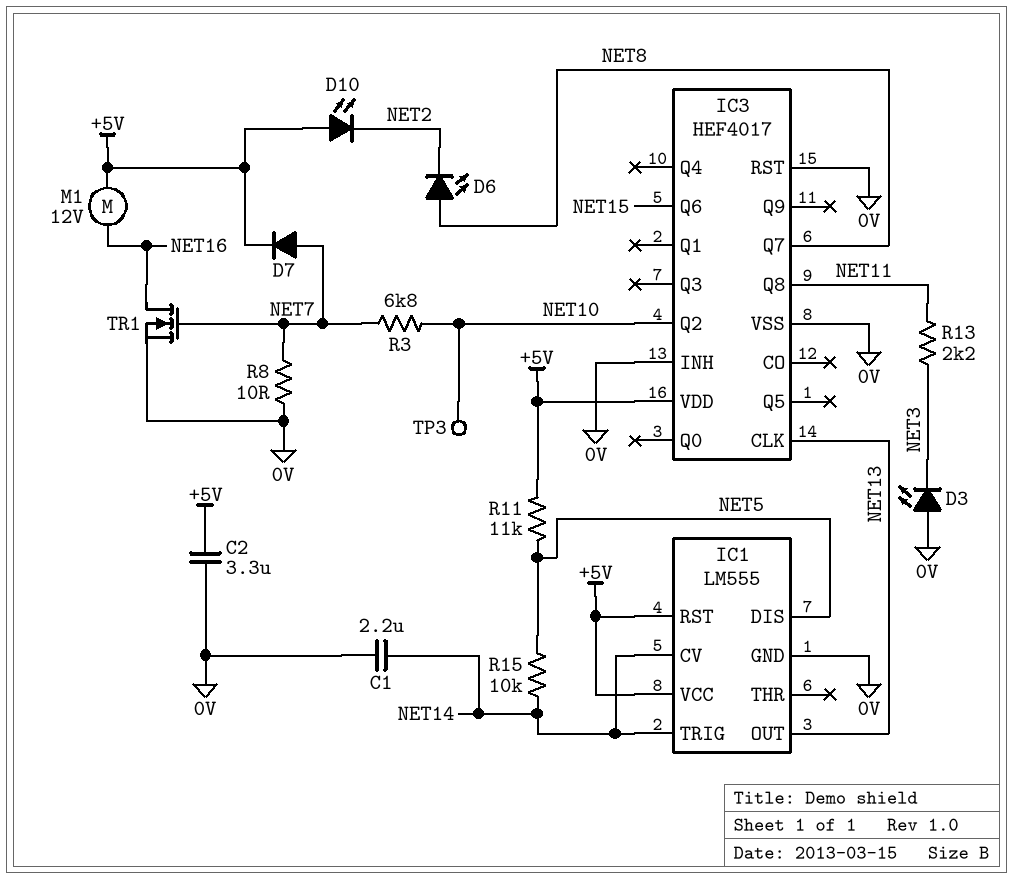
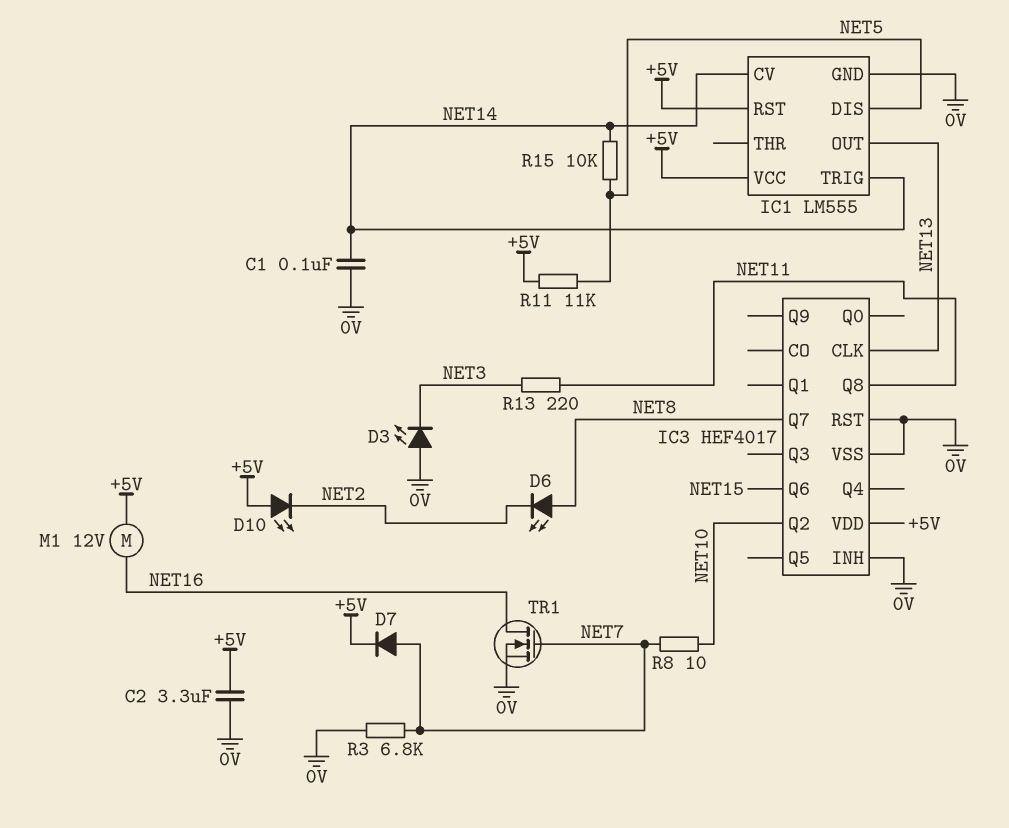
C1: 2.2uF (0V, NET14) -> 100nF (0V, NET14)
R3: 6.8k (NET7, NET10) -> 6.8k (0V, NET7)
R8: 10 (0V, NET7) -> 10 (NET7, NET10)
R13: 2.2k (NET3, NET11) -> 220 (NET3, NET11)
TP3: test point (NET10) -> none

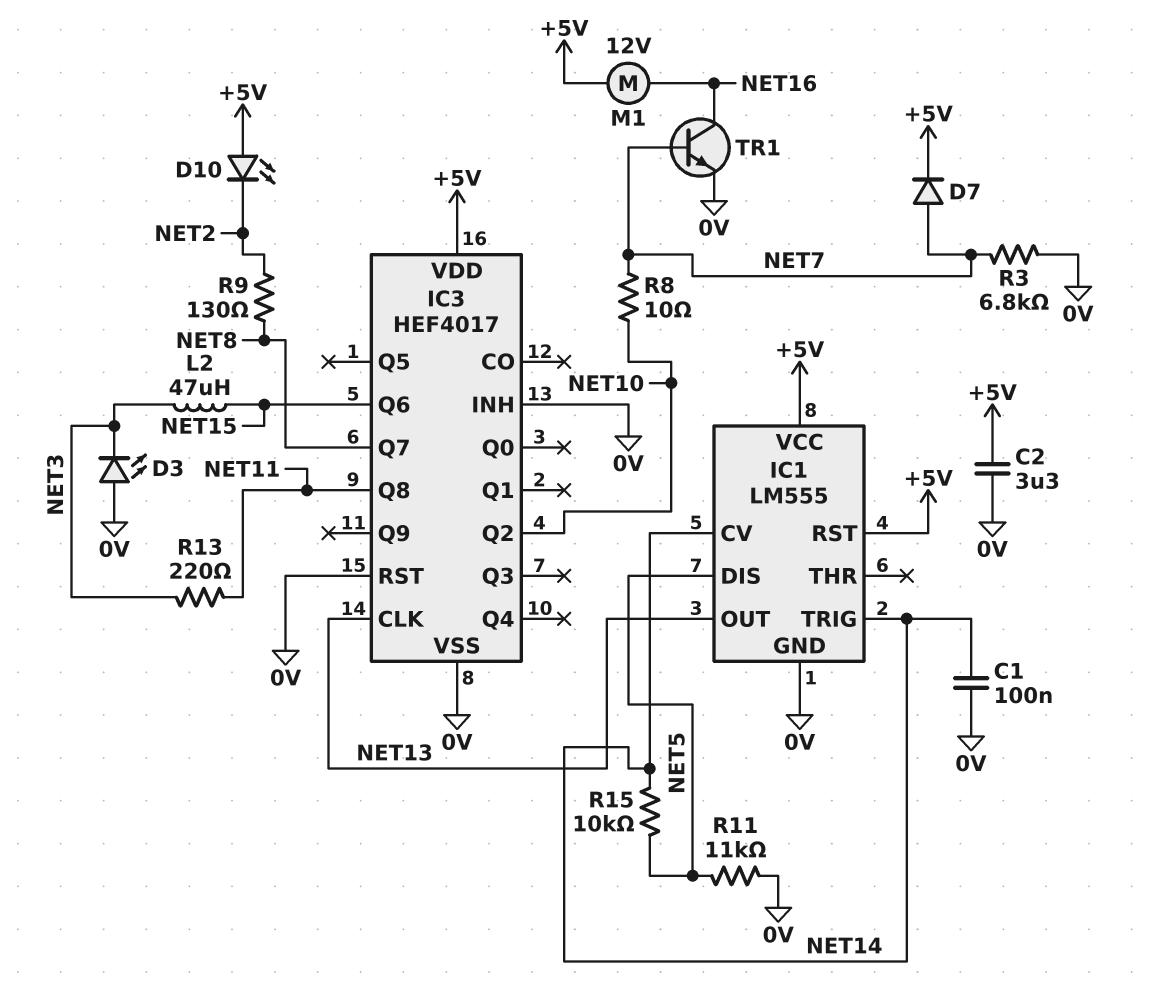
D6: LED (A NET8, K NET2) -> none
L2: none -> 47uH (NET3, NET15)
R9: none -> 130 (NET2, NET8)
R11: 11k (+5V, NET5) -> 11k (0V, NET5)
TR1: NMOS (G NET7, D NET16, S 0V) -> NPN (B NET7, C NET16, E 0V)

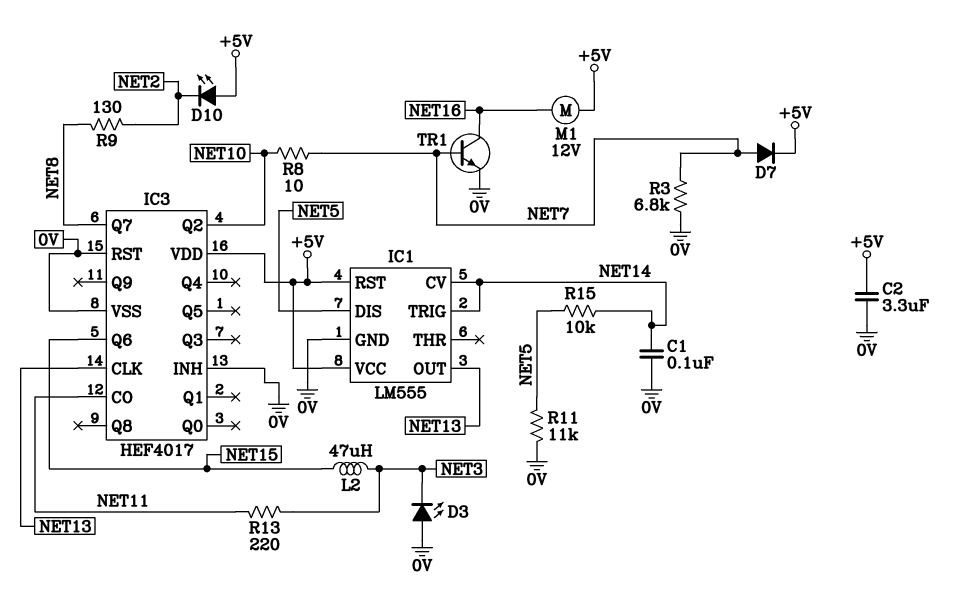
IC3 pin CO: none -> NET11
IC3 pin Q8: NET11 -> none

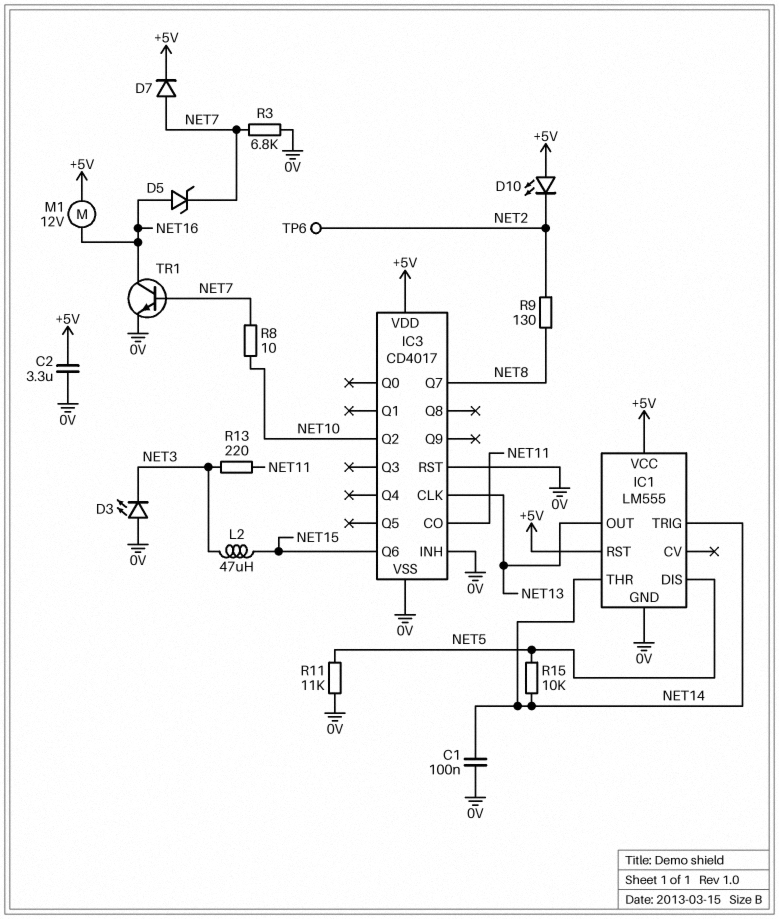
D5: none -> zener (A NET16, K NET7)
IC1 pin CV: NET14 -> none
IC1 pin THR: none -> NET14
IC3: HEF4017 -> CD4017
TP6: none -> test point (NET2)

